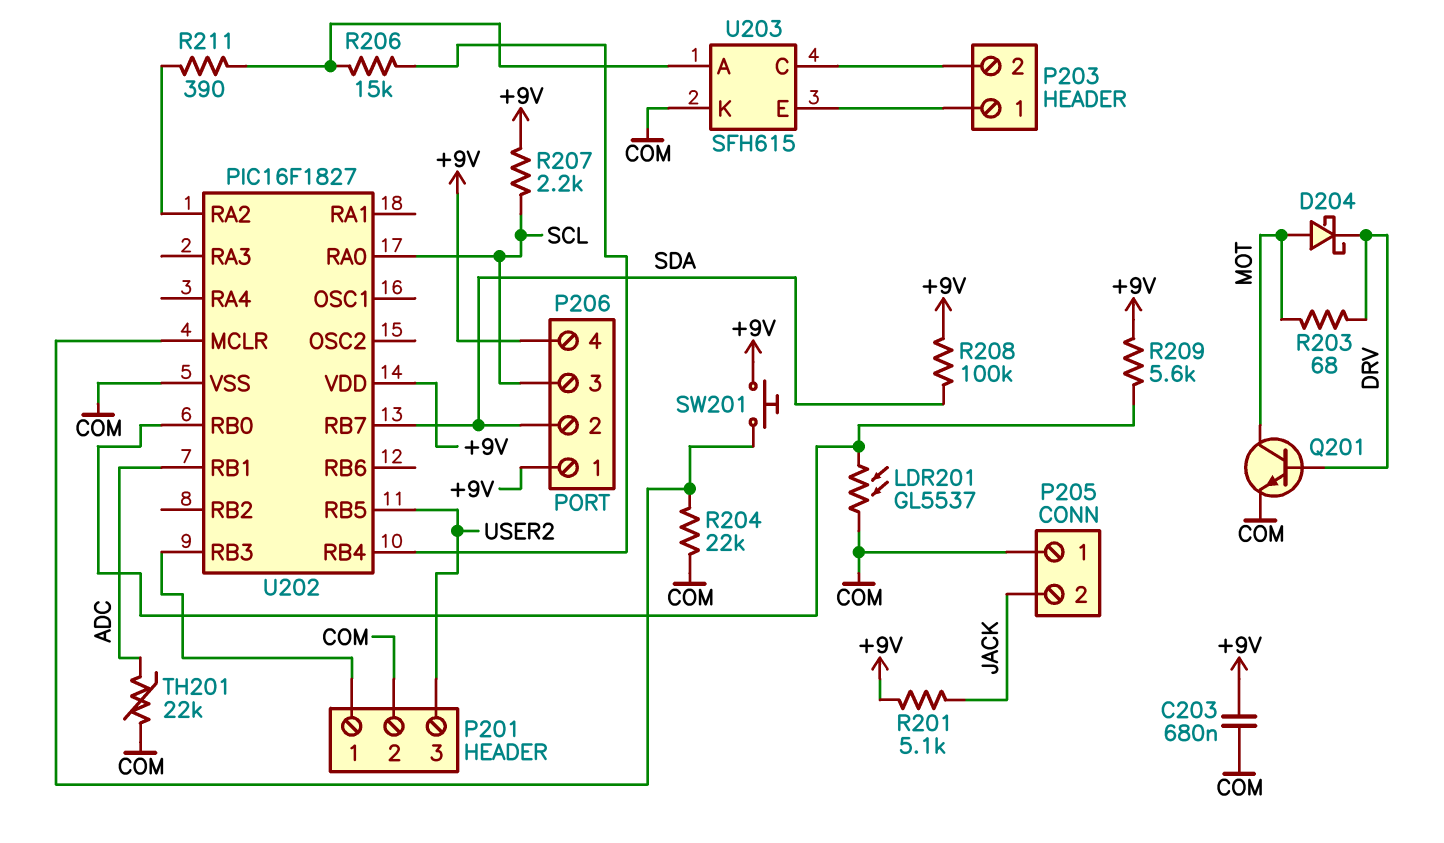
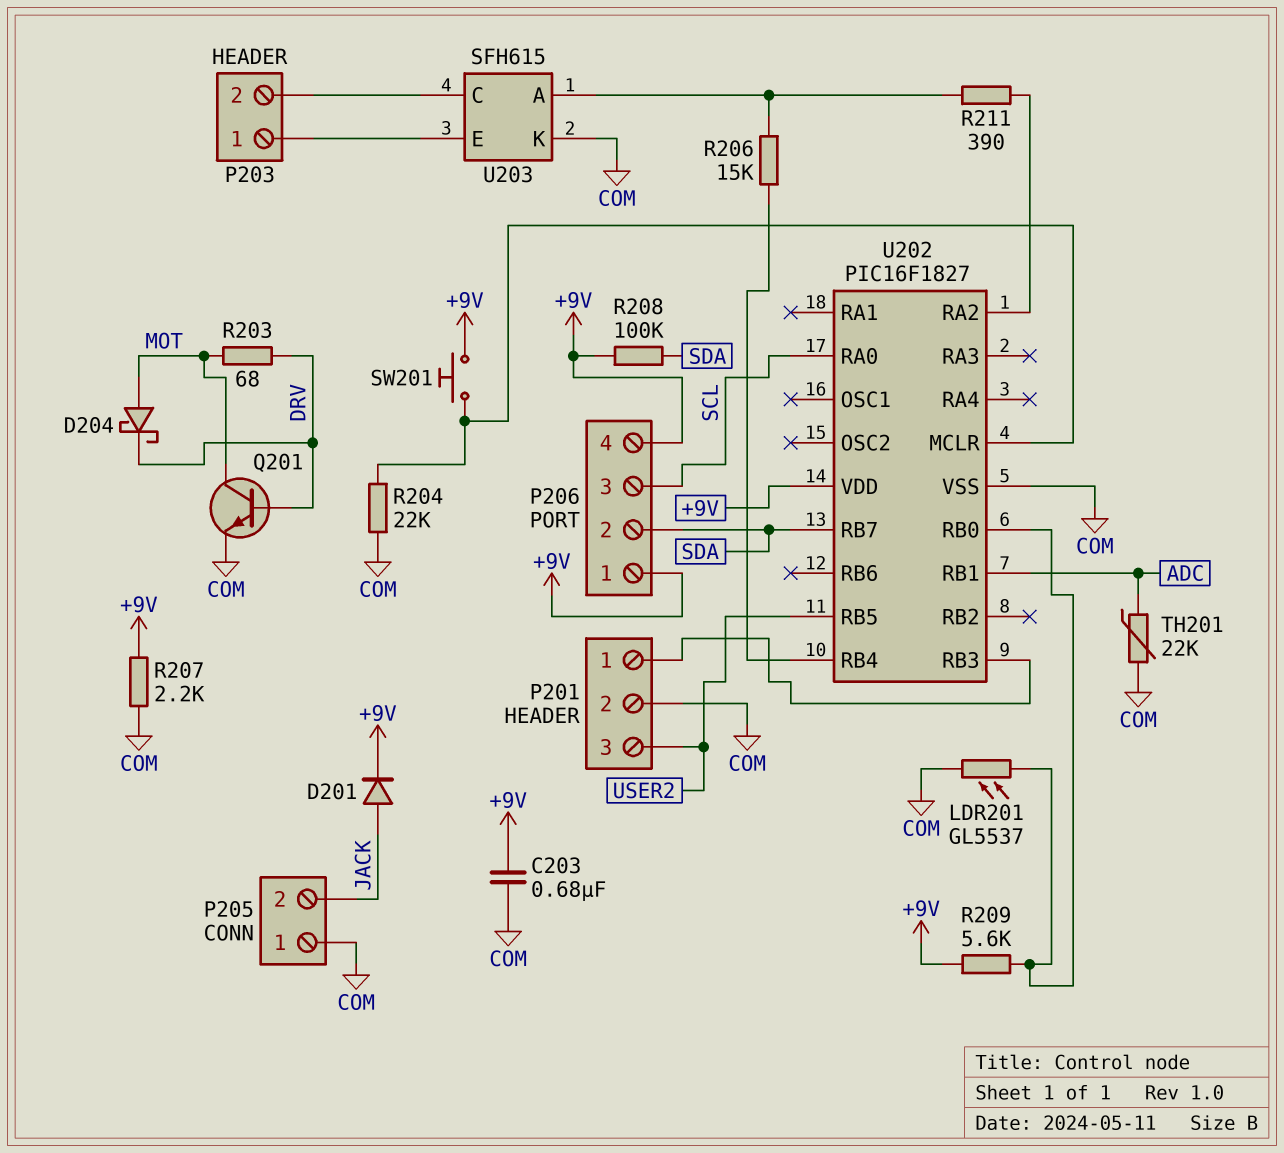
D201: none -> diode (A JACK, K +9V)
R201: 5.1k (+9V, JACK) -> none
R207: 2.2k (+9V, SCL) -> 2.2k (+9V, COM)

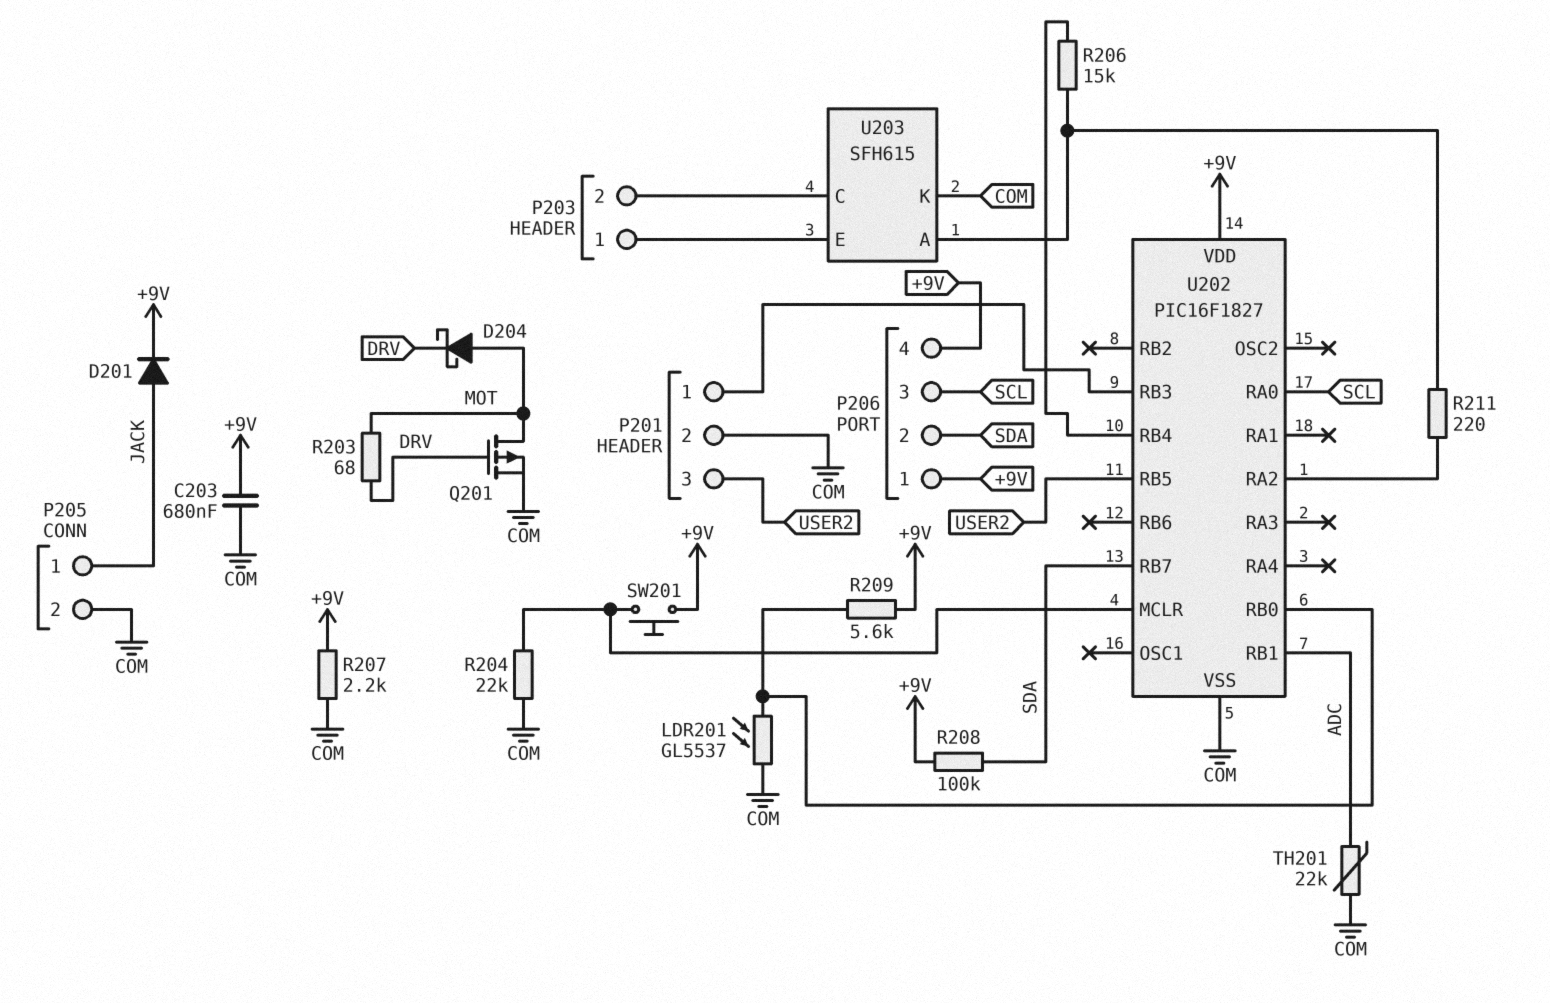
P205 pin 1: COM -> JACK
P205 pin 2: JACK -> COM
Q201: NPN (B DRV, C MOT, E COM) -> PMOS (G DRV, D MOT, S COM)
R211: 390 (U202/RA2, U203/A) -> 220 (U202/RA2, U203/A)

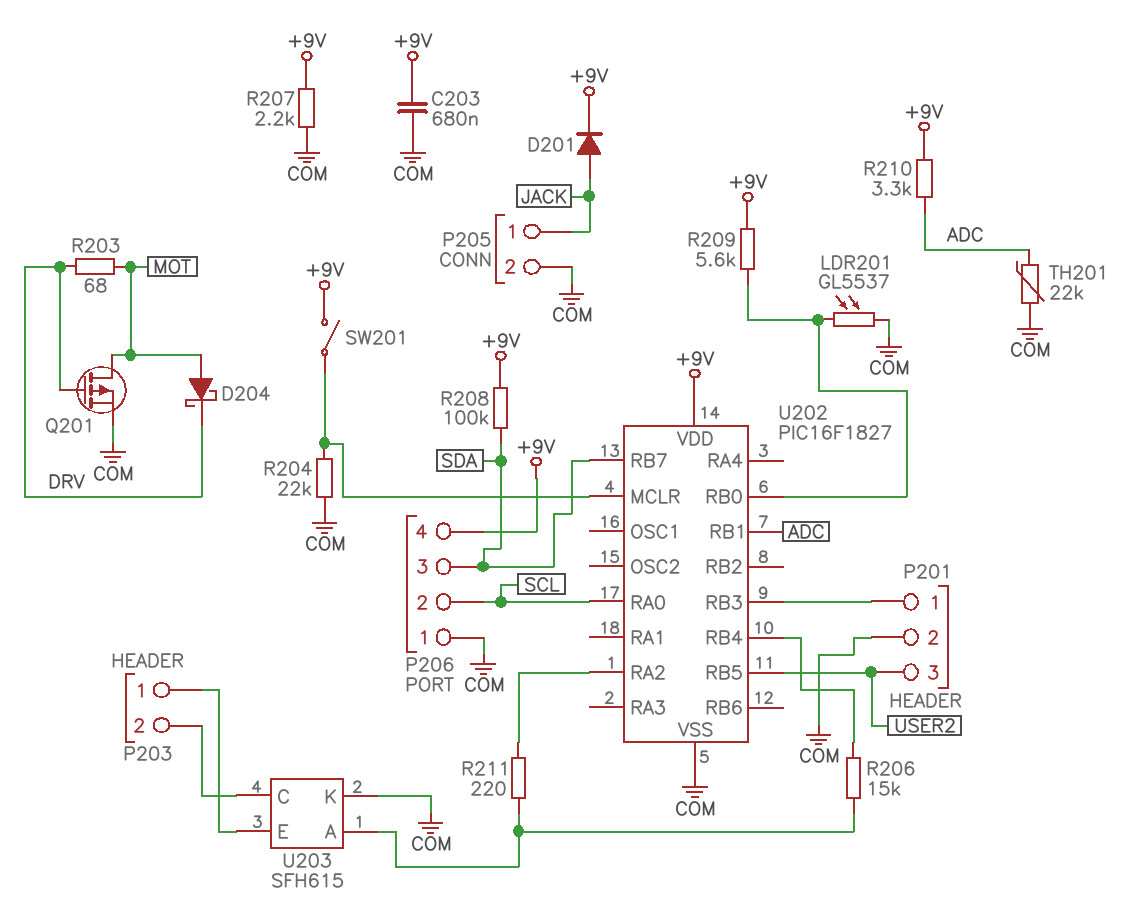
P206 pin 1: +9V -> COM
P206 pin 2: SDA -> SCL
P206 pin 3: SCL -> SDA
R210: none -> 3.3k (+9V, ADC)
SW201: button (+9V, U202/MCLR) -> switch (+9V, U202/MCLR)

